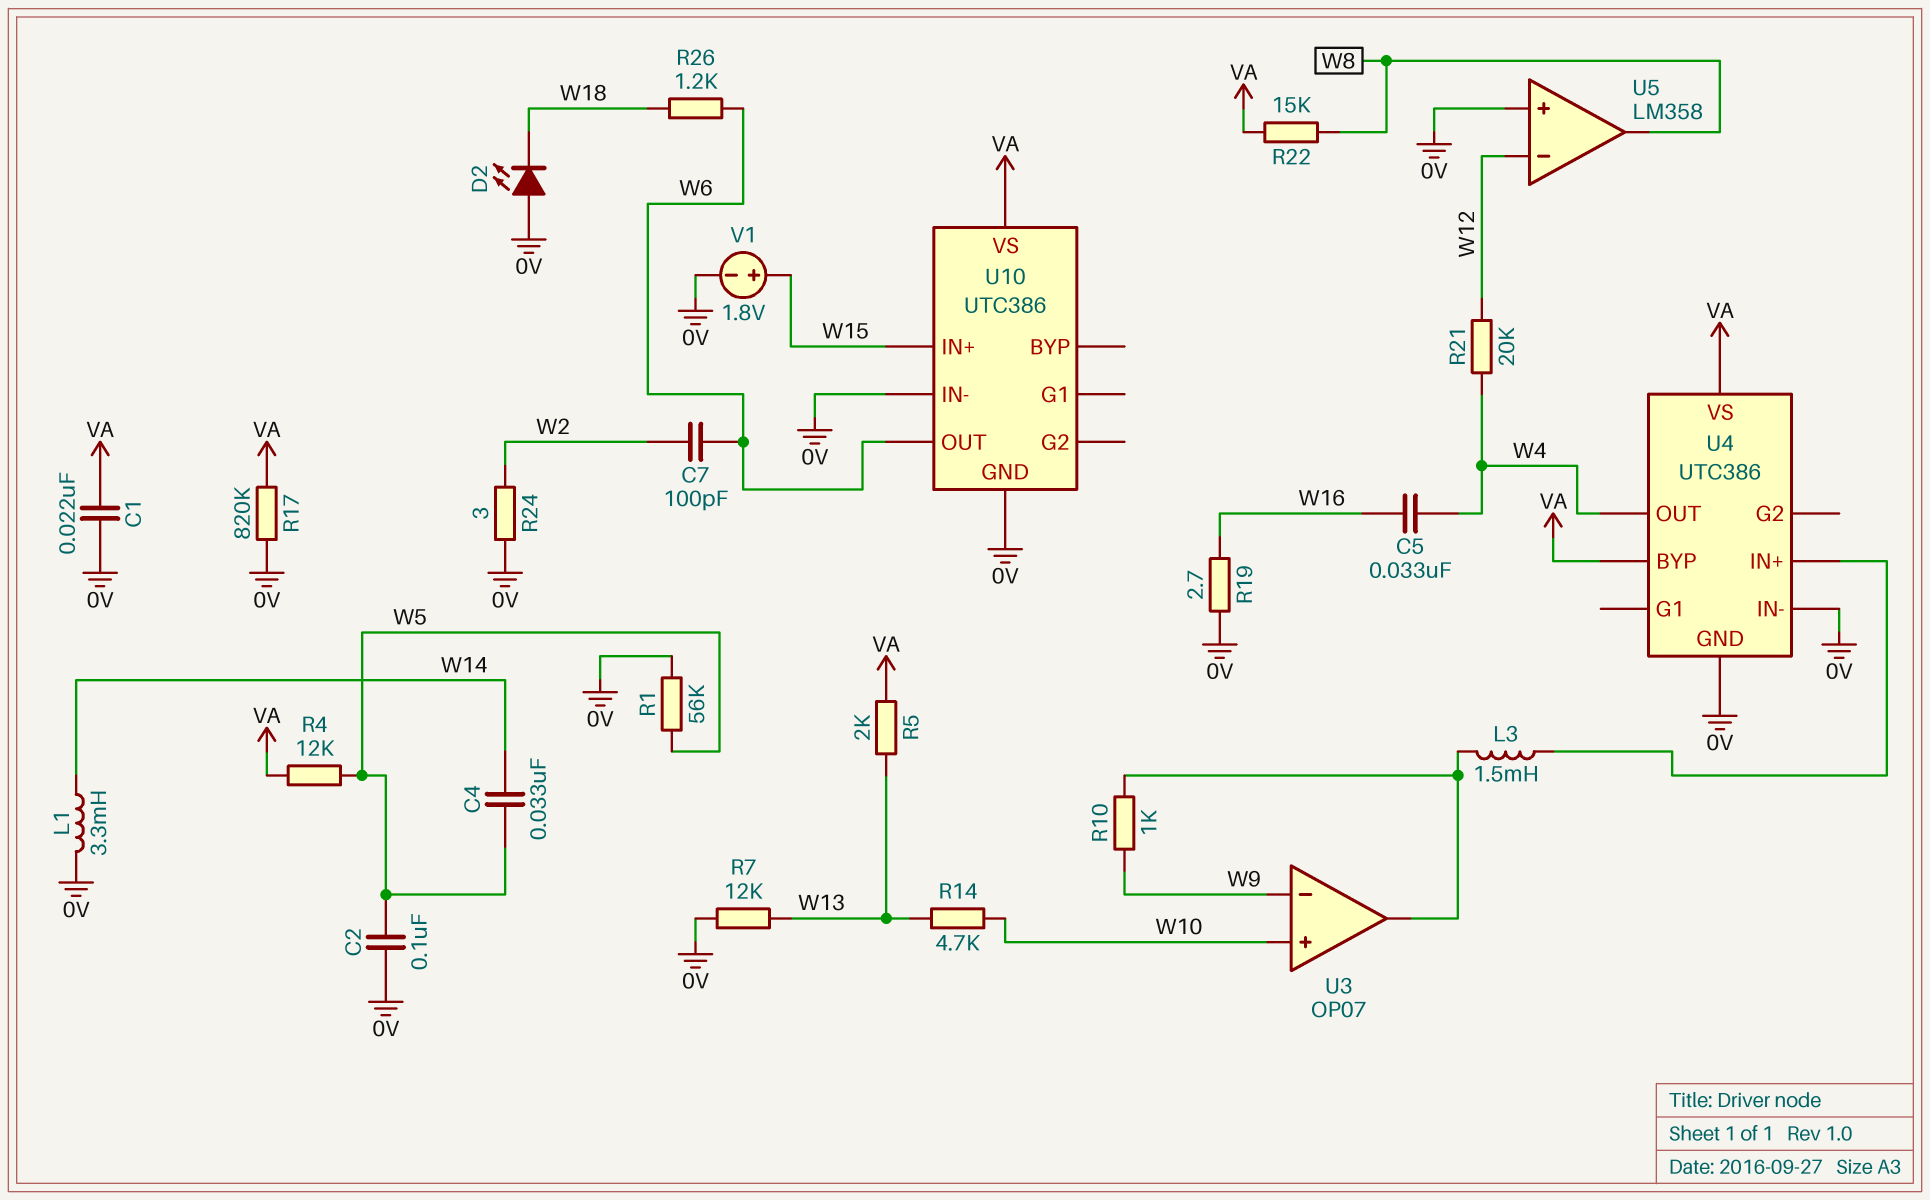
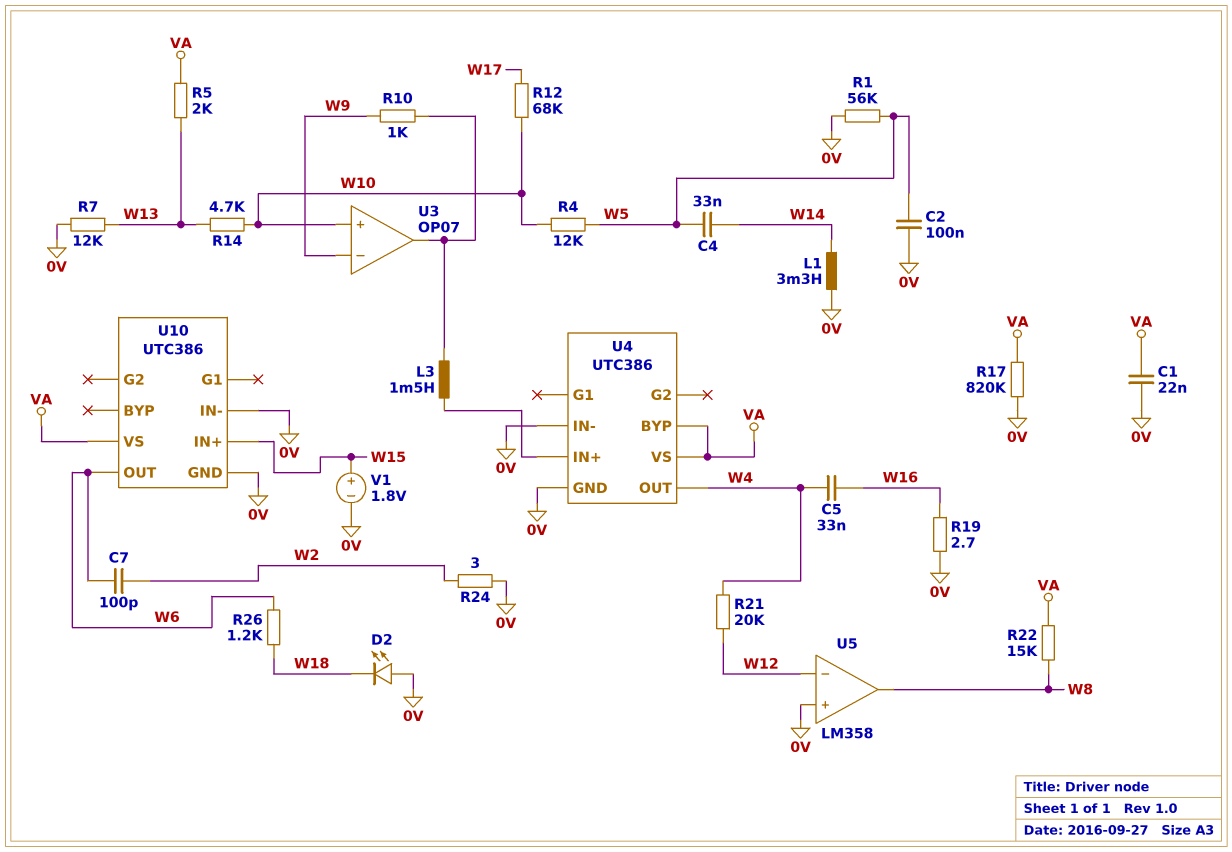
R4: 12k (VA, W5) -> 12k (W5, W10)
R12: none -> 68k (W10, W17)

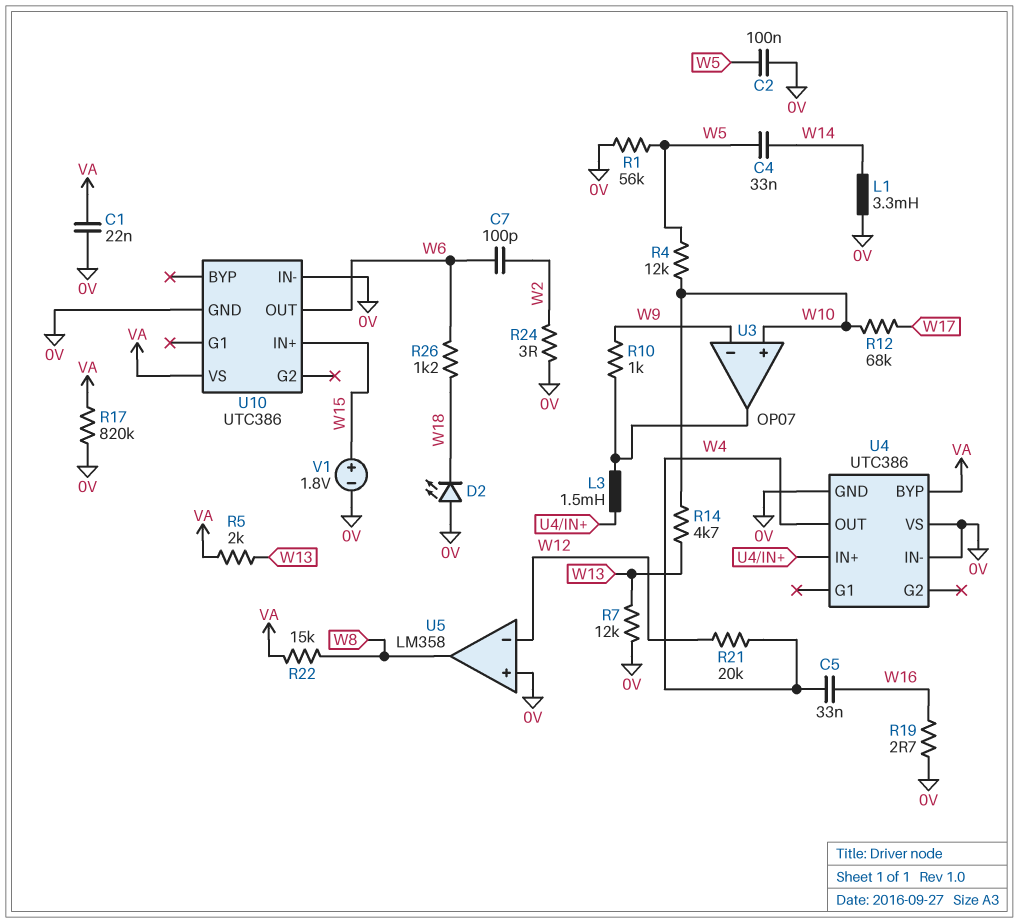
U4 pin VS: VA -> 0V

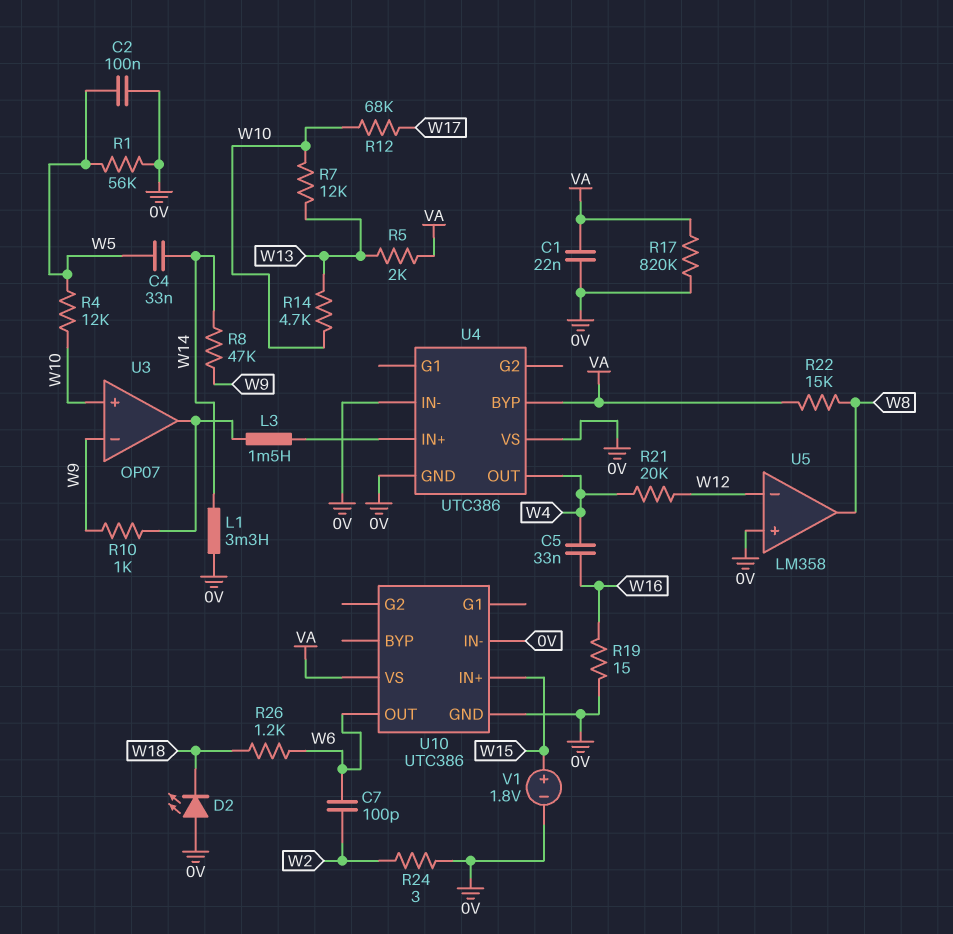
R7: 12k (0V, W13) -> 12k (W10, W13)
R8: none -> 47k (W9, W14)
R19: 2.7 (0V, W16) -> 15 (0V, W16)

